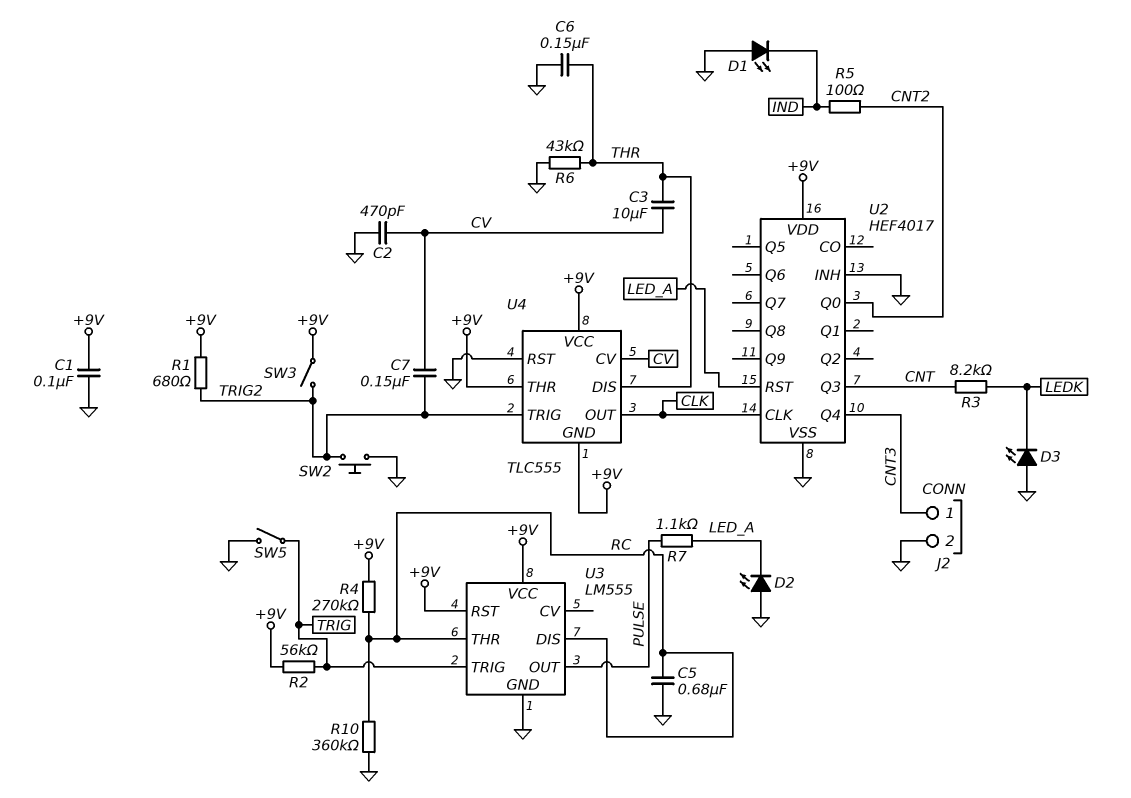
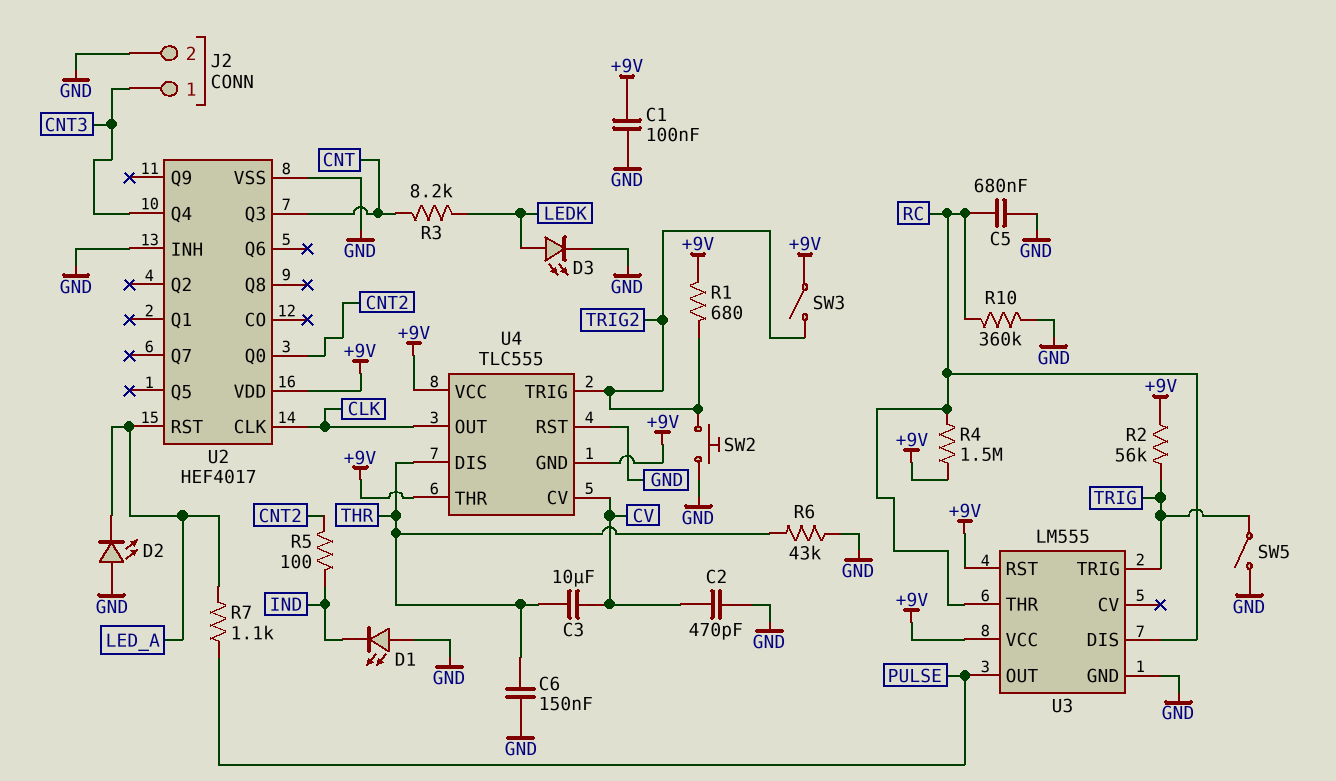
C7: 150nF (CV, TRIG2) -> none
D3: LED (A GND, K LEDK) -> LED (A LEDK, K GND)
R4: 270k (+9V, RC) -> 1.5M (+9V, RC)

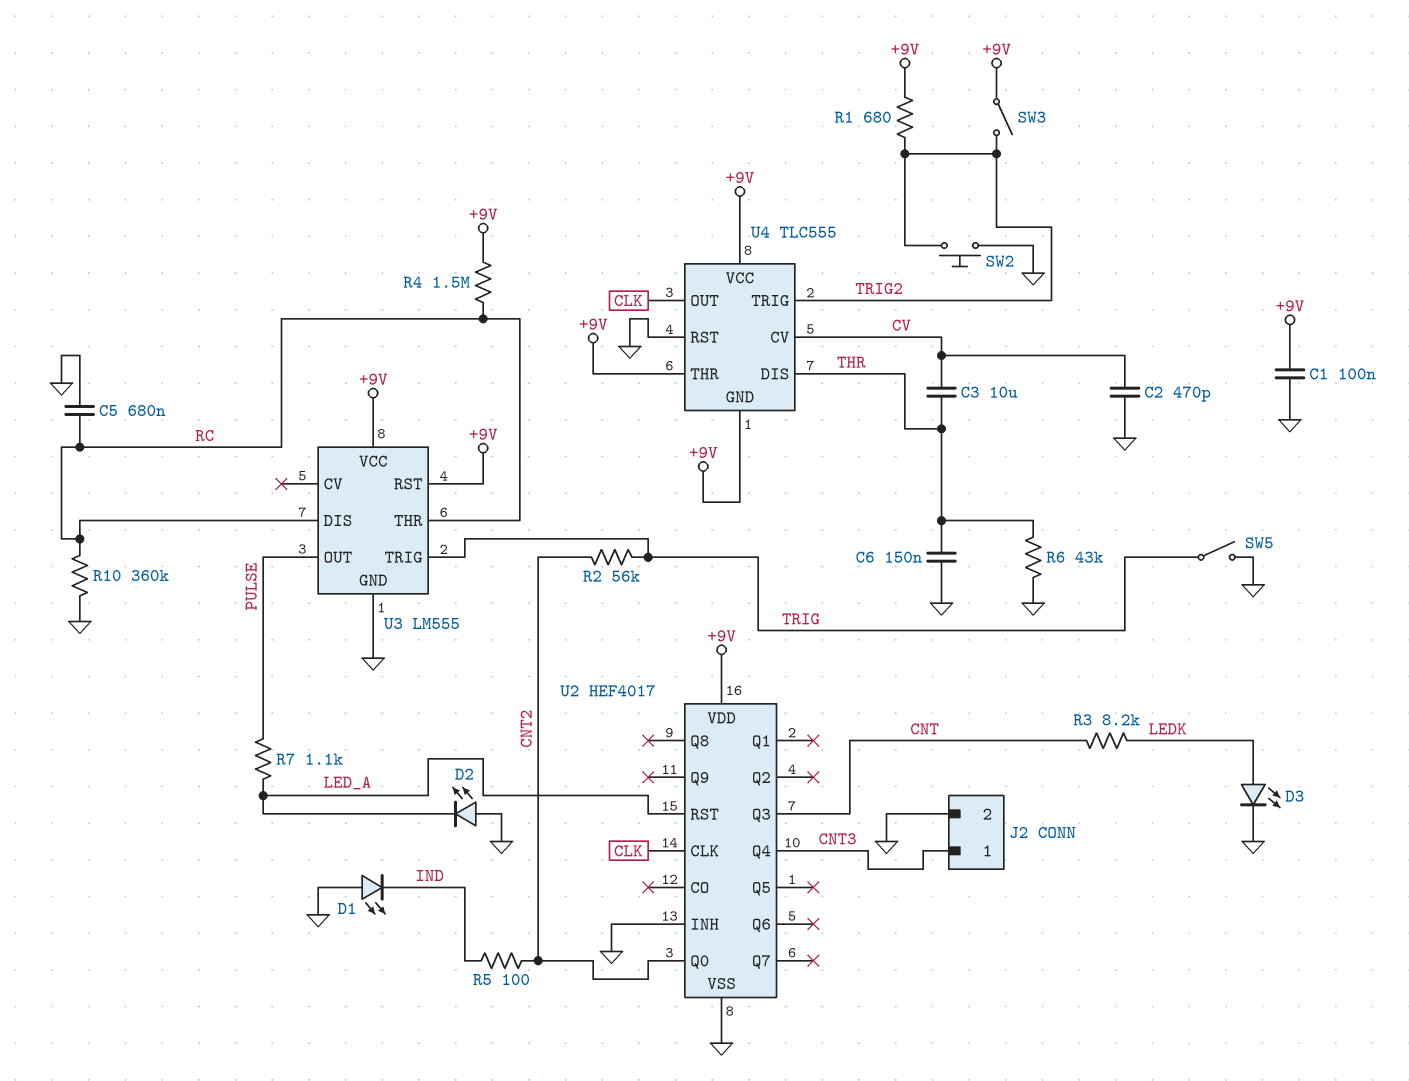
R2: 56k (+9V, TRIG) -> 56k (CNT2, TRIG)

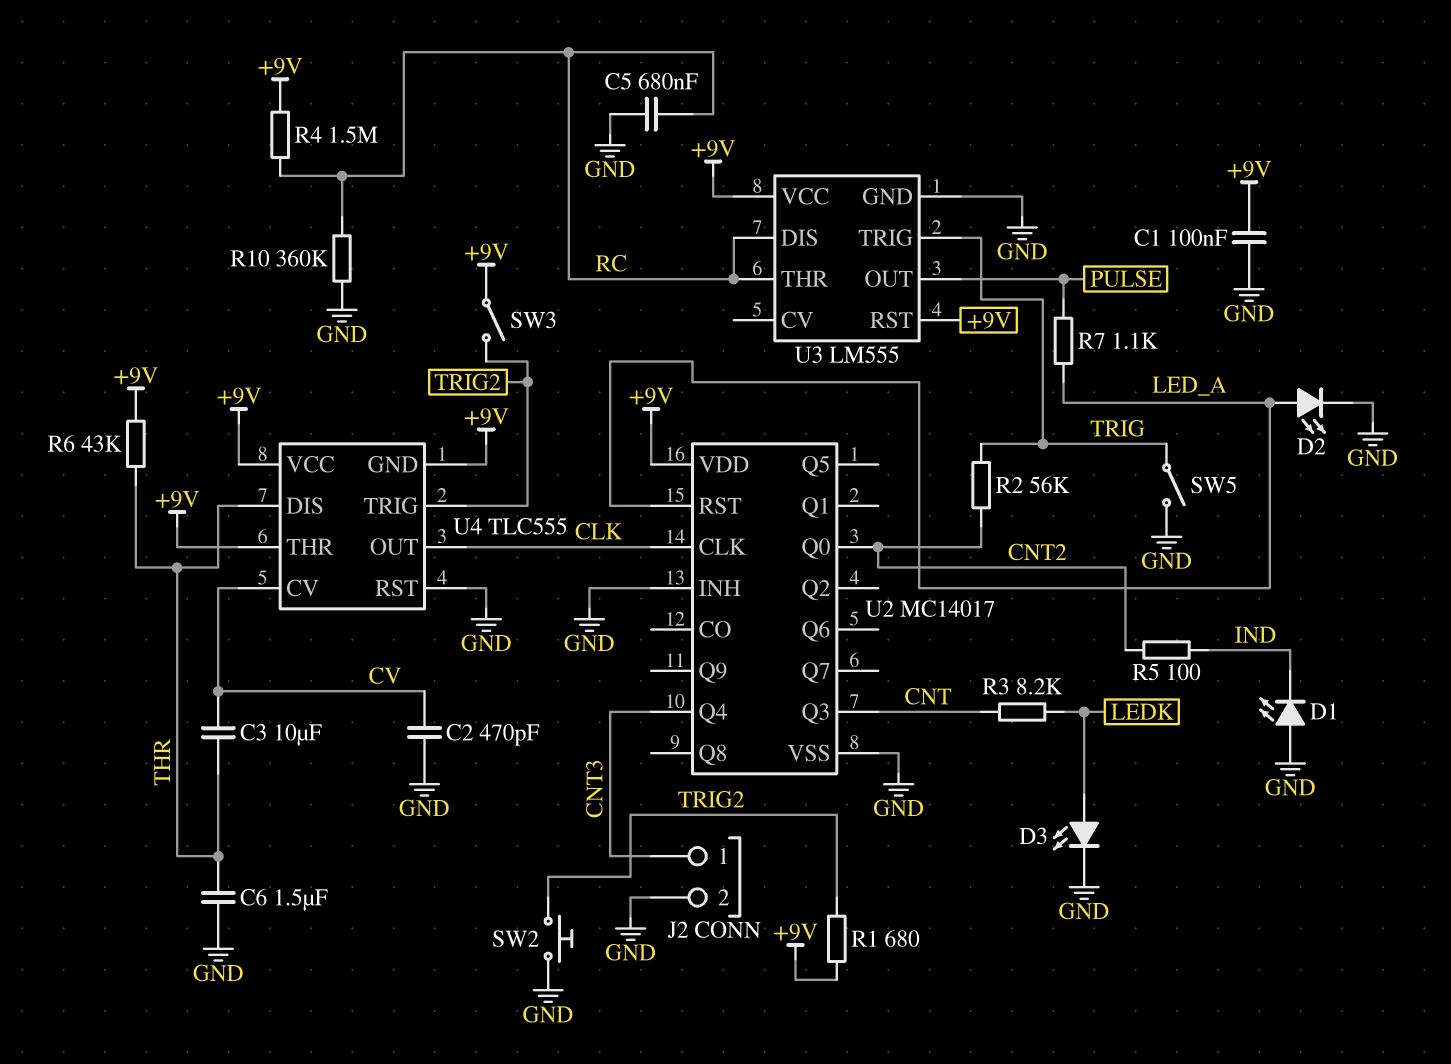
C6: 150nF (GND, THR) -> 1.5uF (GND, THR)
D2: LED (A GND, K LED_A) -> LED (A LED_A, K GND)
R6: 43k (GND, THR) -> 43k (+9V, THR)
U2: HEF4017 -> MC14017

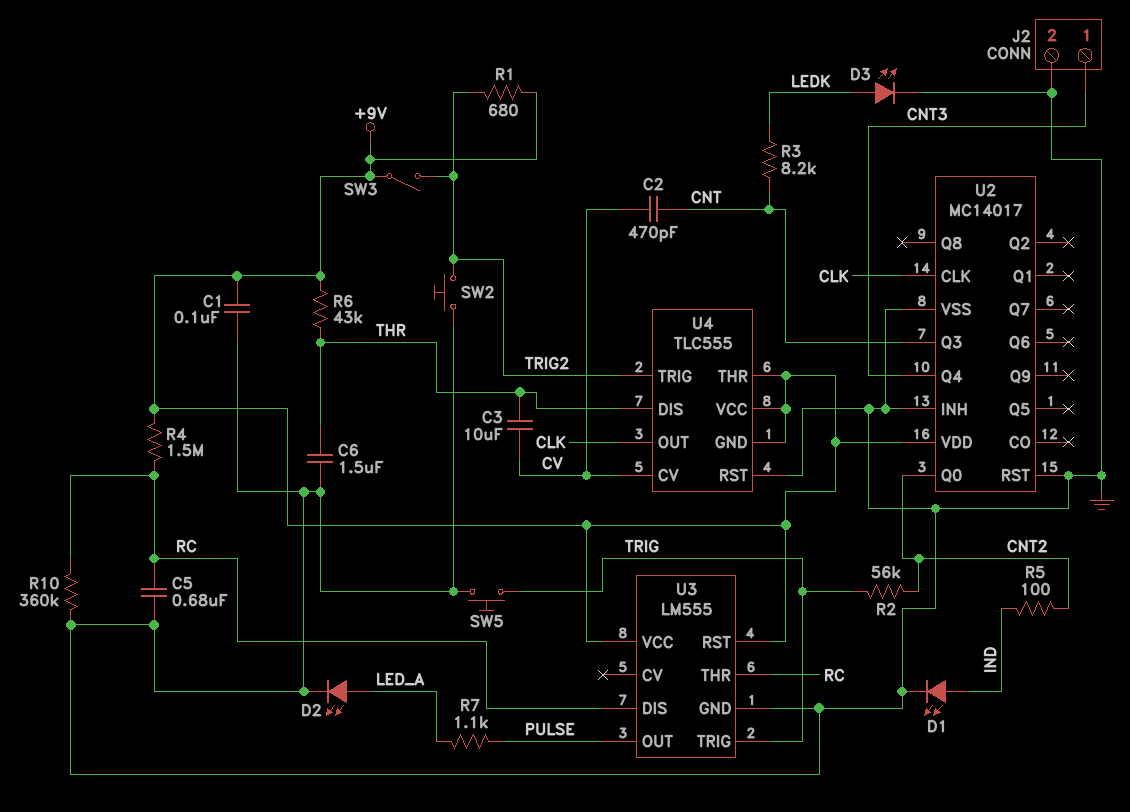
C2: 470pF (CV, GND) -> 470pF (CNT, CV)
D1: LED (A GND, K IND) -> LED (A IND, K GND)
SW5: switch (GND, TRIG) -> button (GND, TRIG)
U2 pin RST: LED_A -> GND

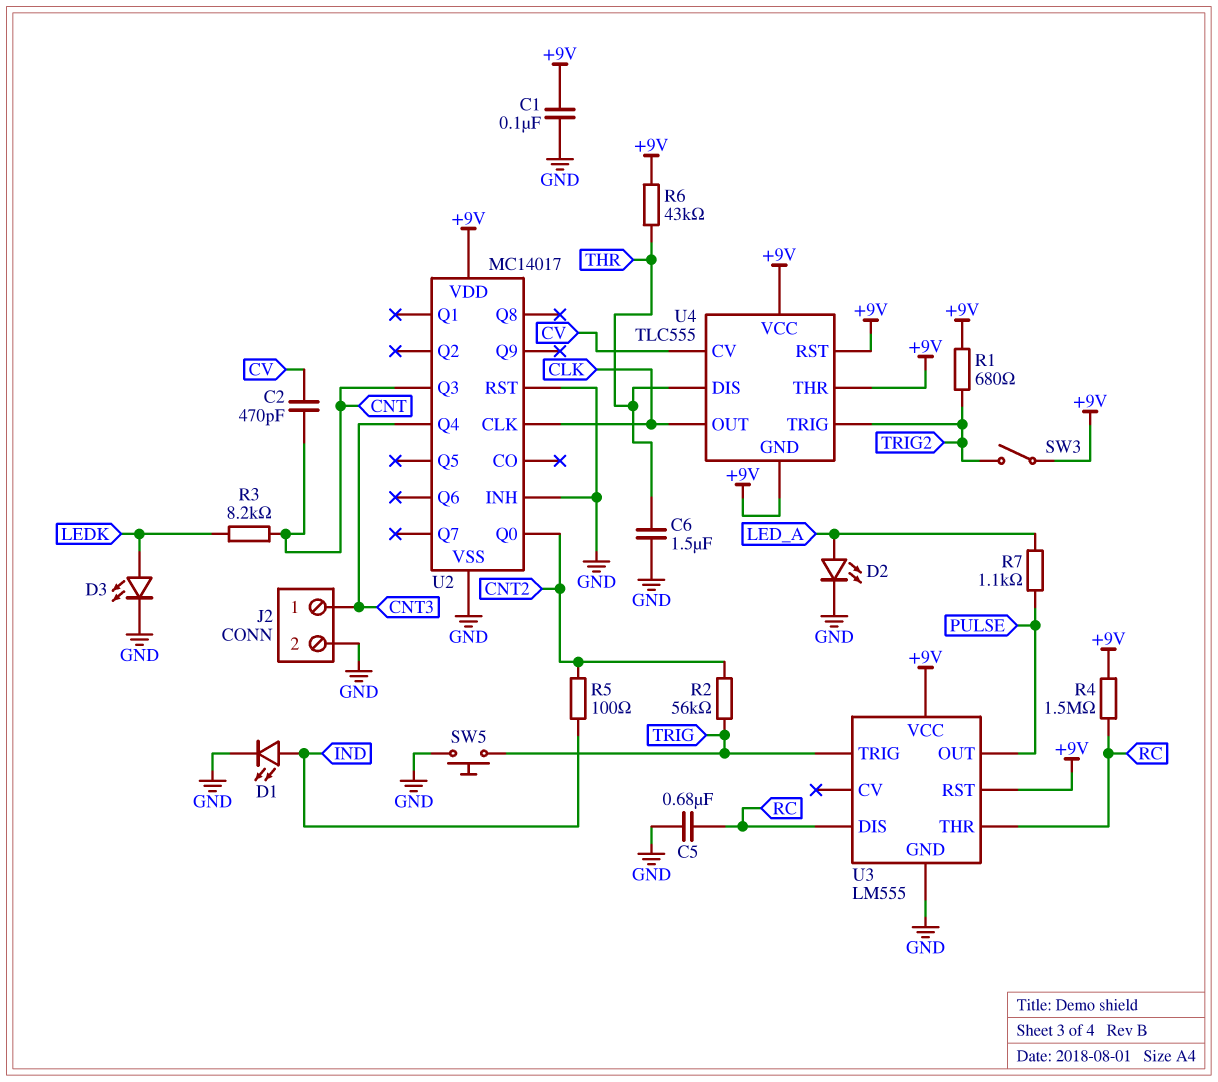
C3: 10uF (CV, THR) -> none
R10: 360k (GND, RC) -> none
SW2: button (GND, TRIG2) -> none
U4 pin RST: GND -> +9V

